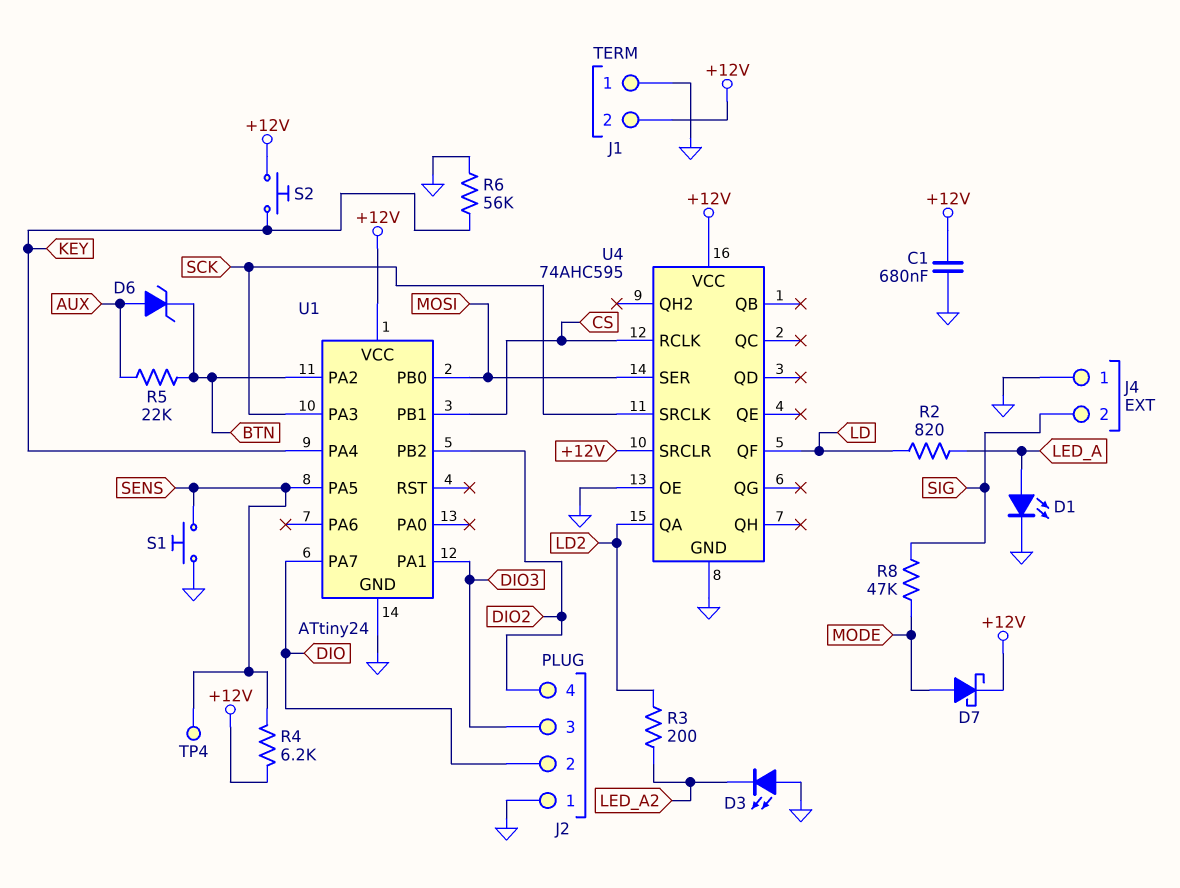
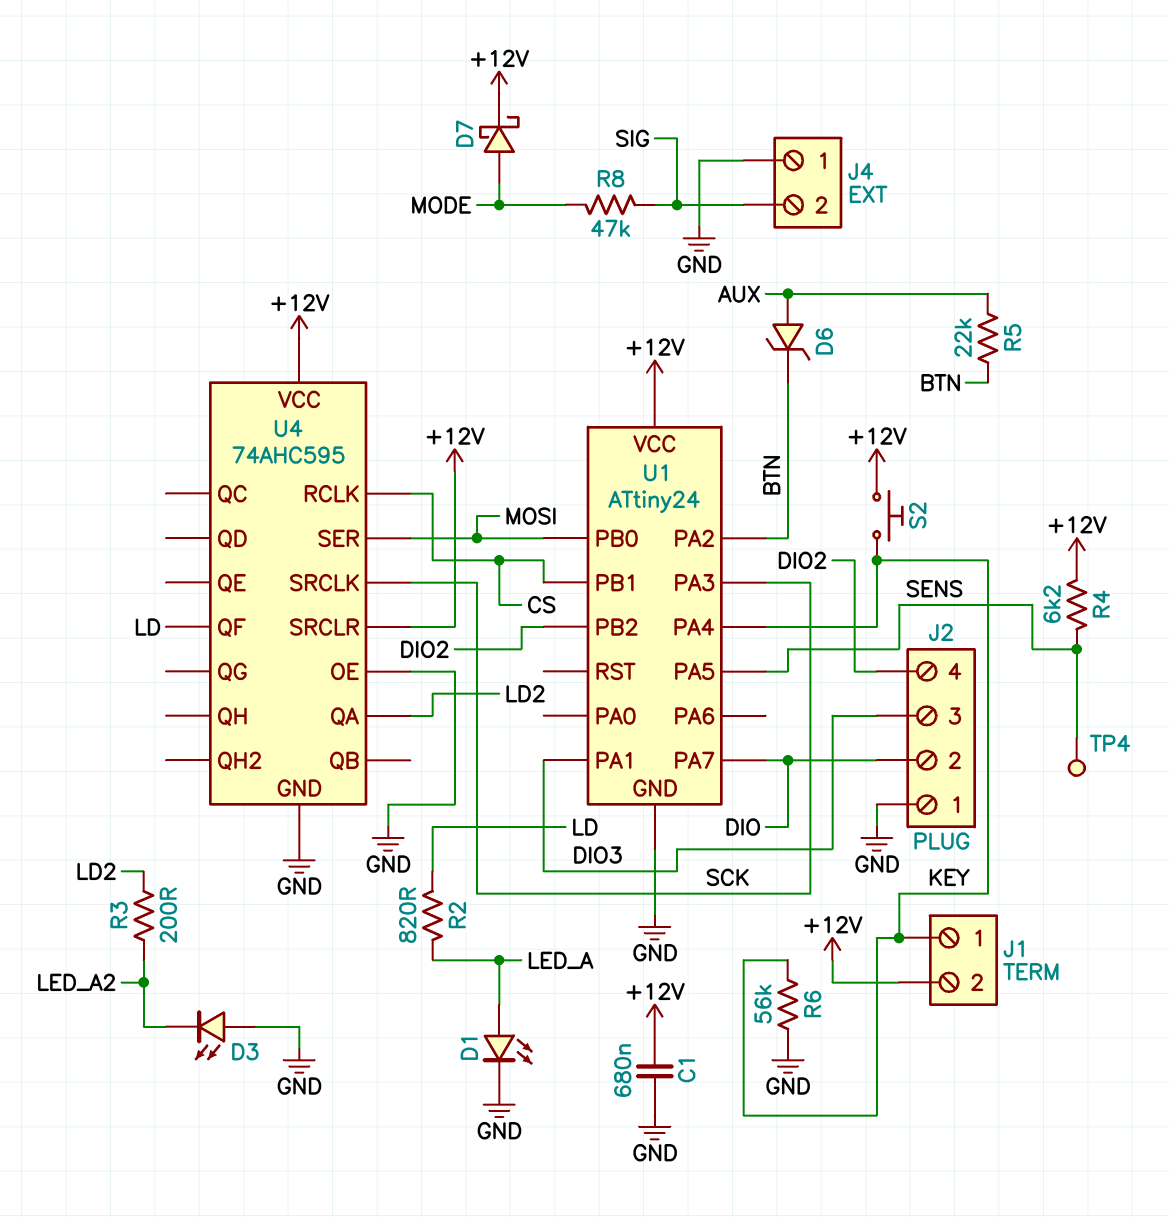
J1 pin 1: GND -> KEY
S1: button (GND, SENS) -> none

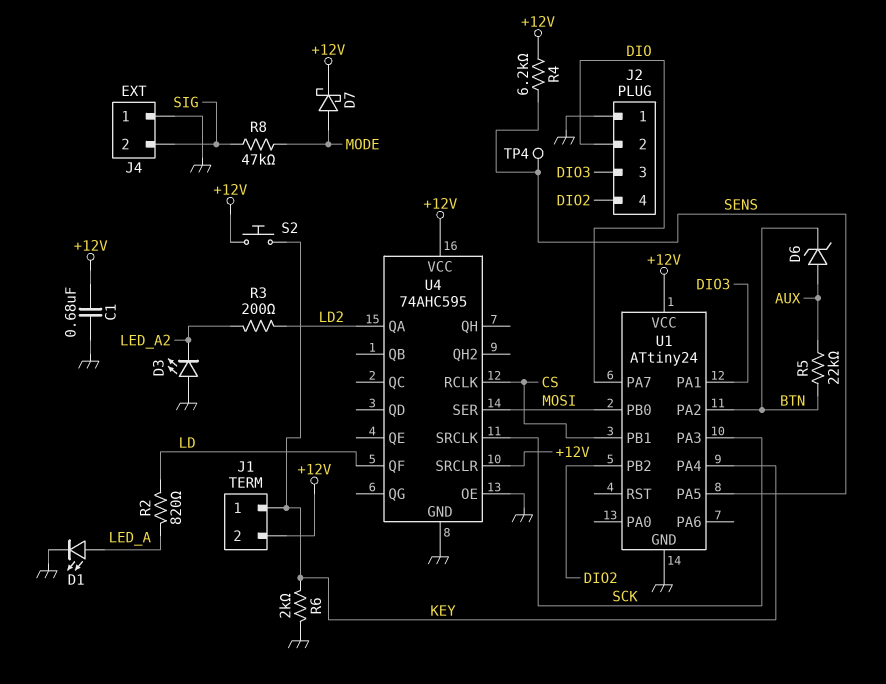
R6: 56k (GND, KEY) -> 2k (GND, KEY)

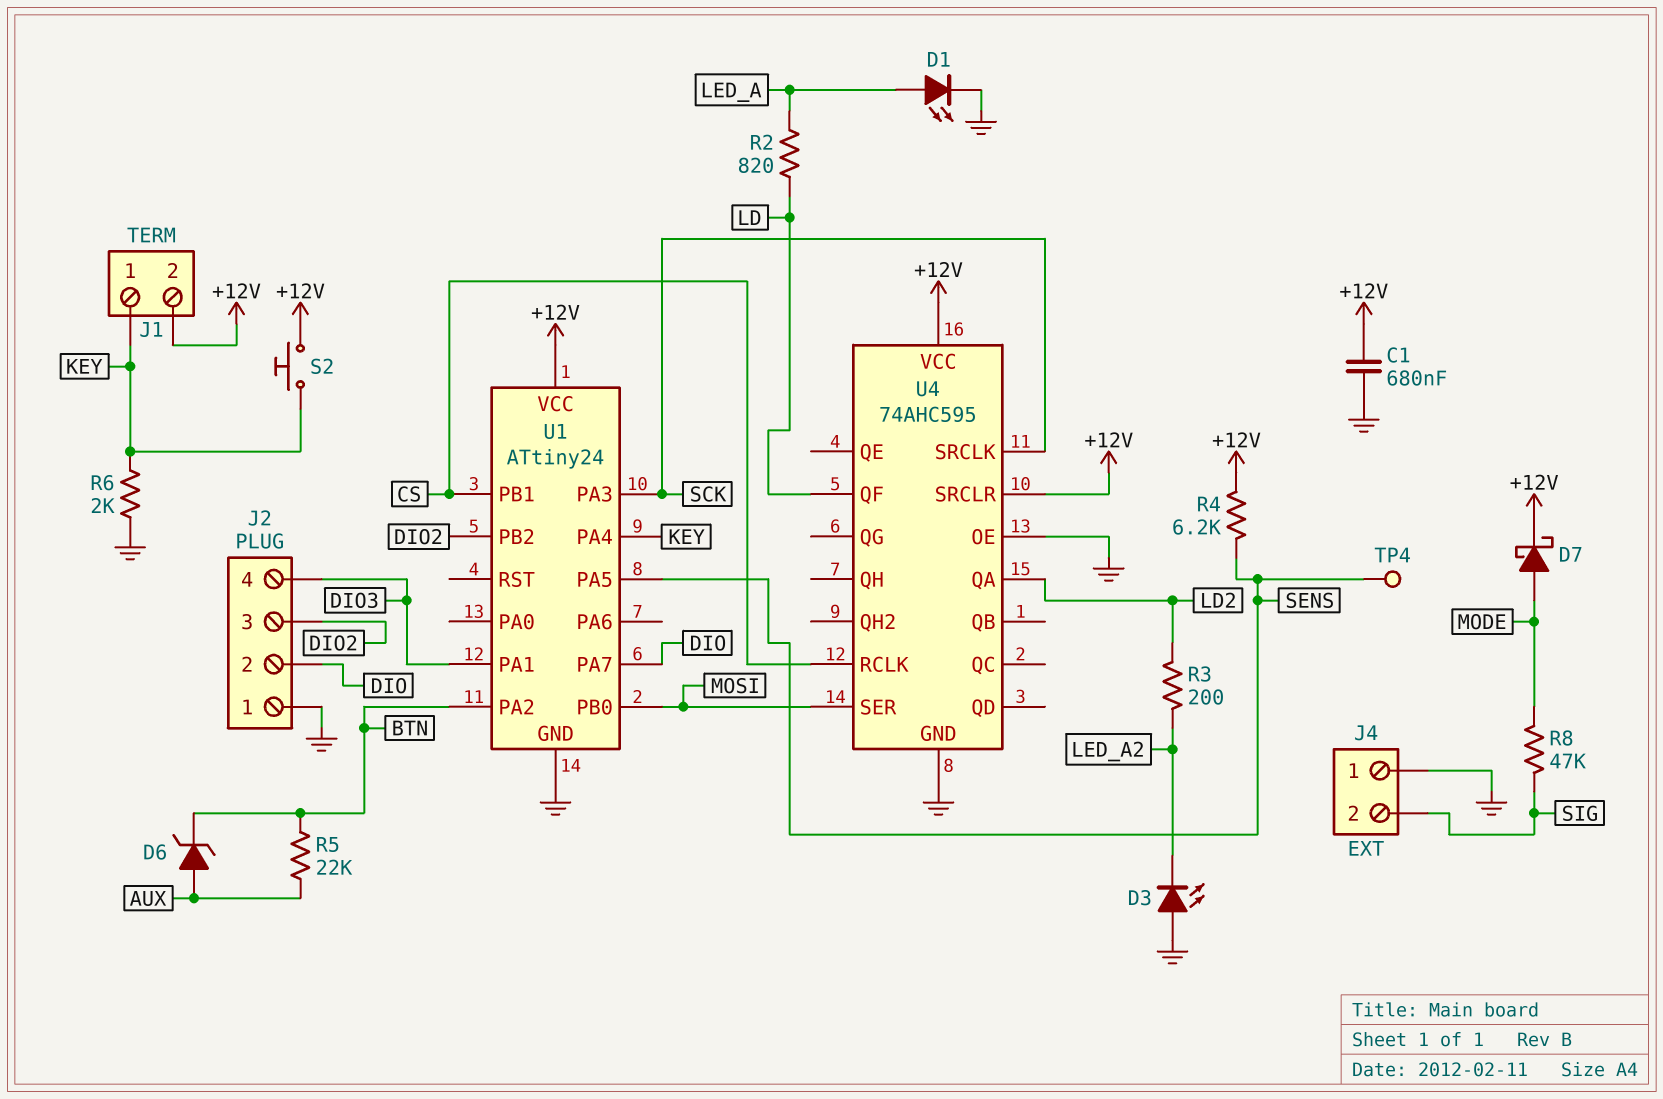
J2 pin 3: DIO3 -> DIO2
J2 pin 4: DIO2 -> DIO3

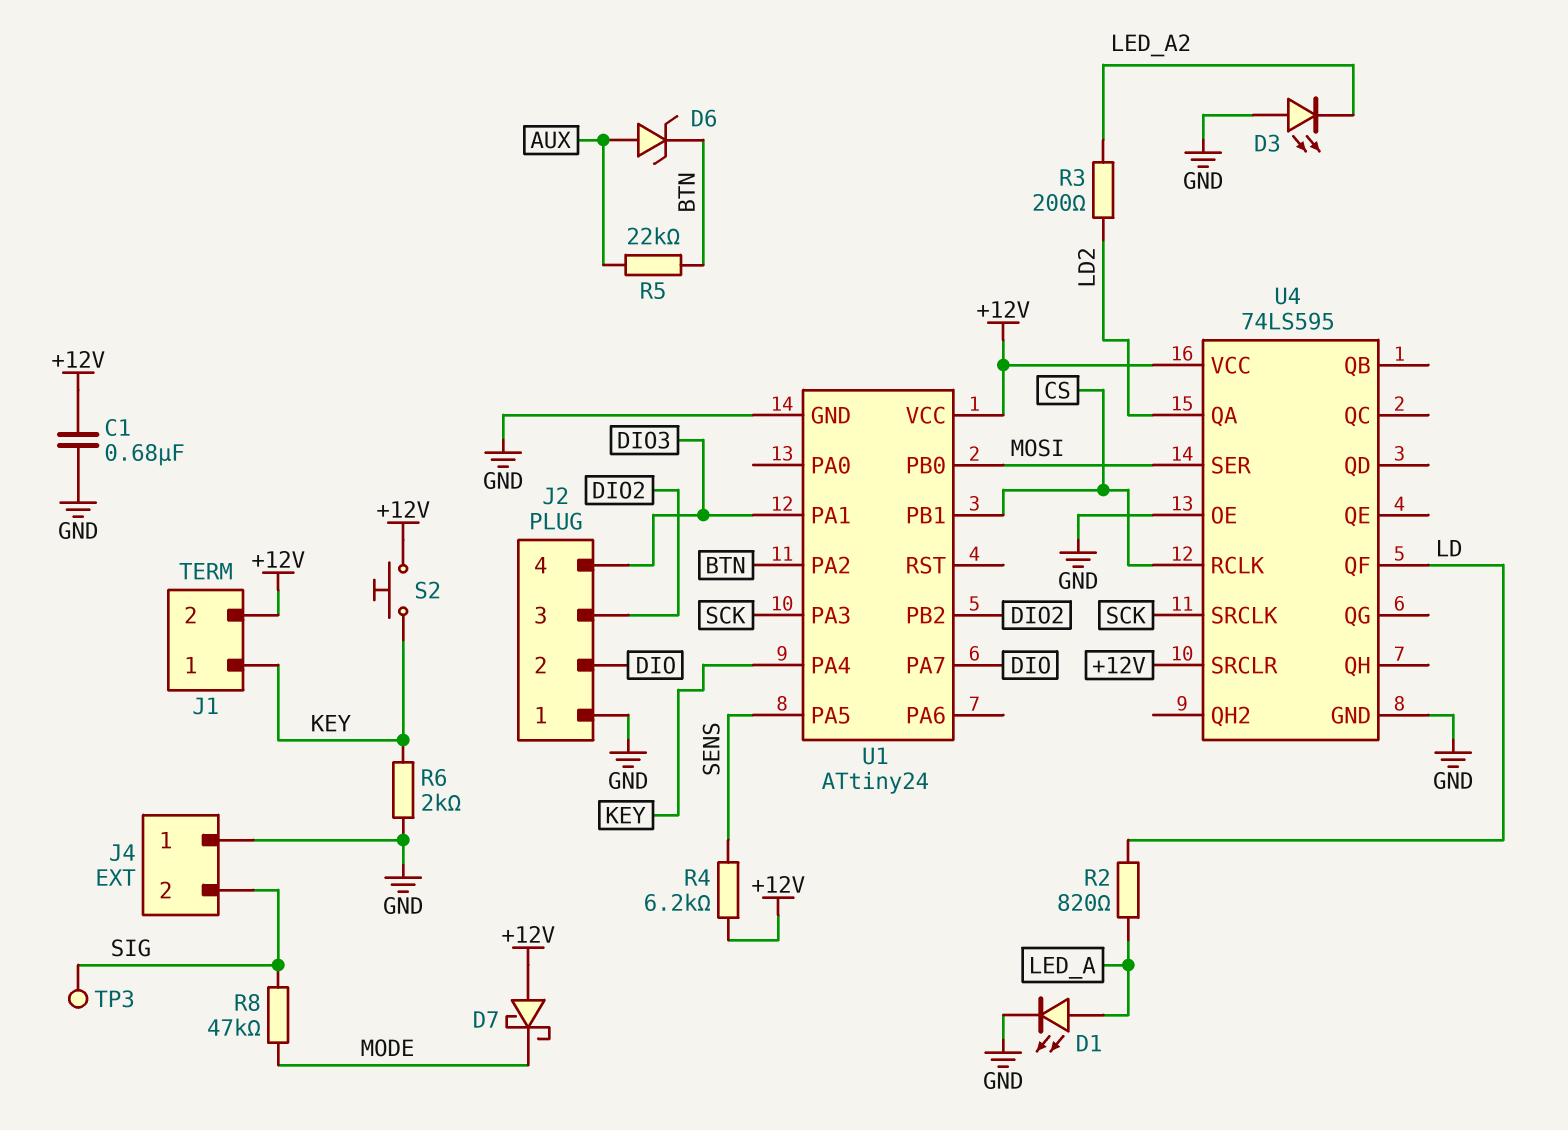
D7: schottky (A MODE, K +12V) -> schottky (A +12V, K MODE)
TP3: none -> test point (SIG)
TP4: test point (SENS) -> none
U4: 74AHC595 -> 74LS595

